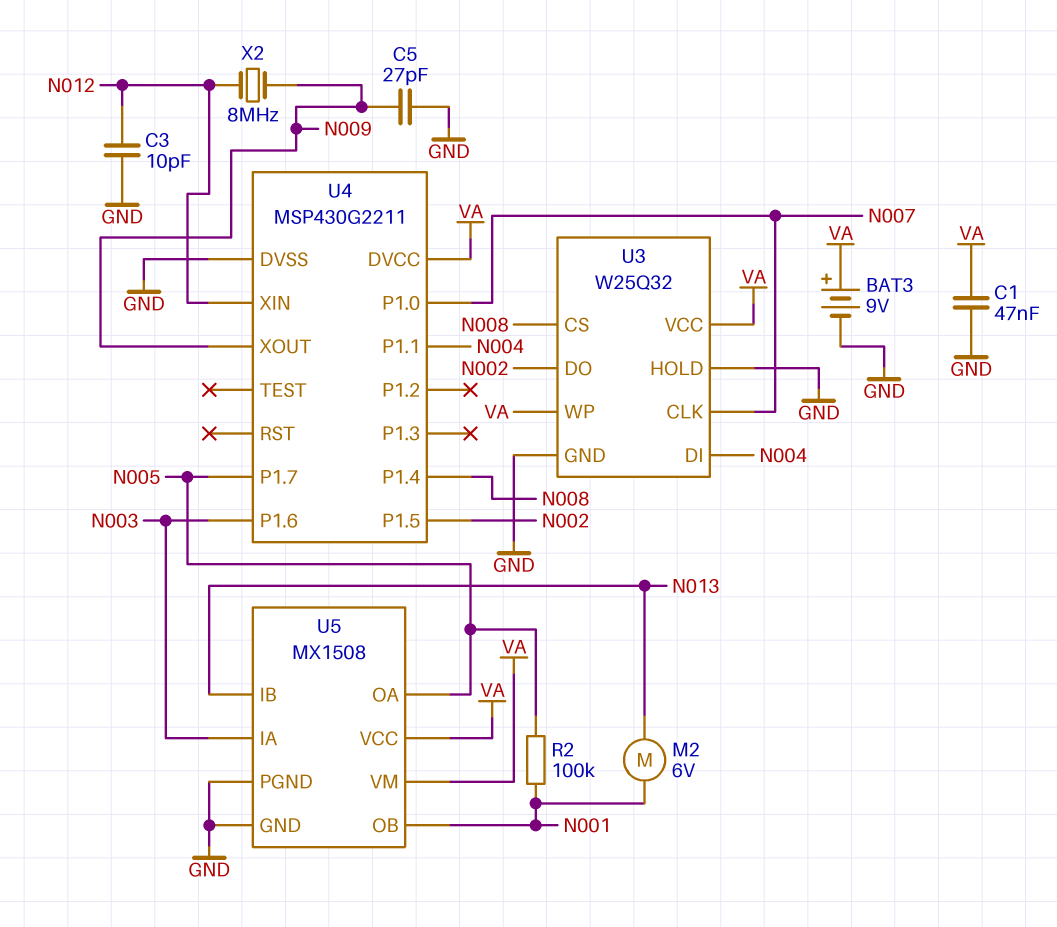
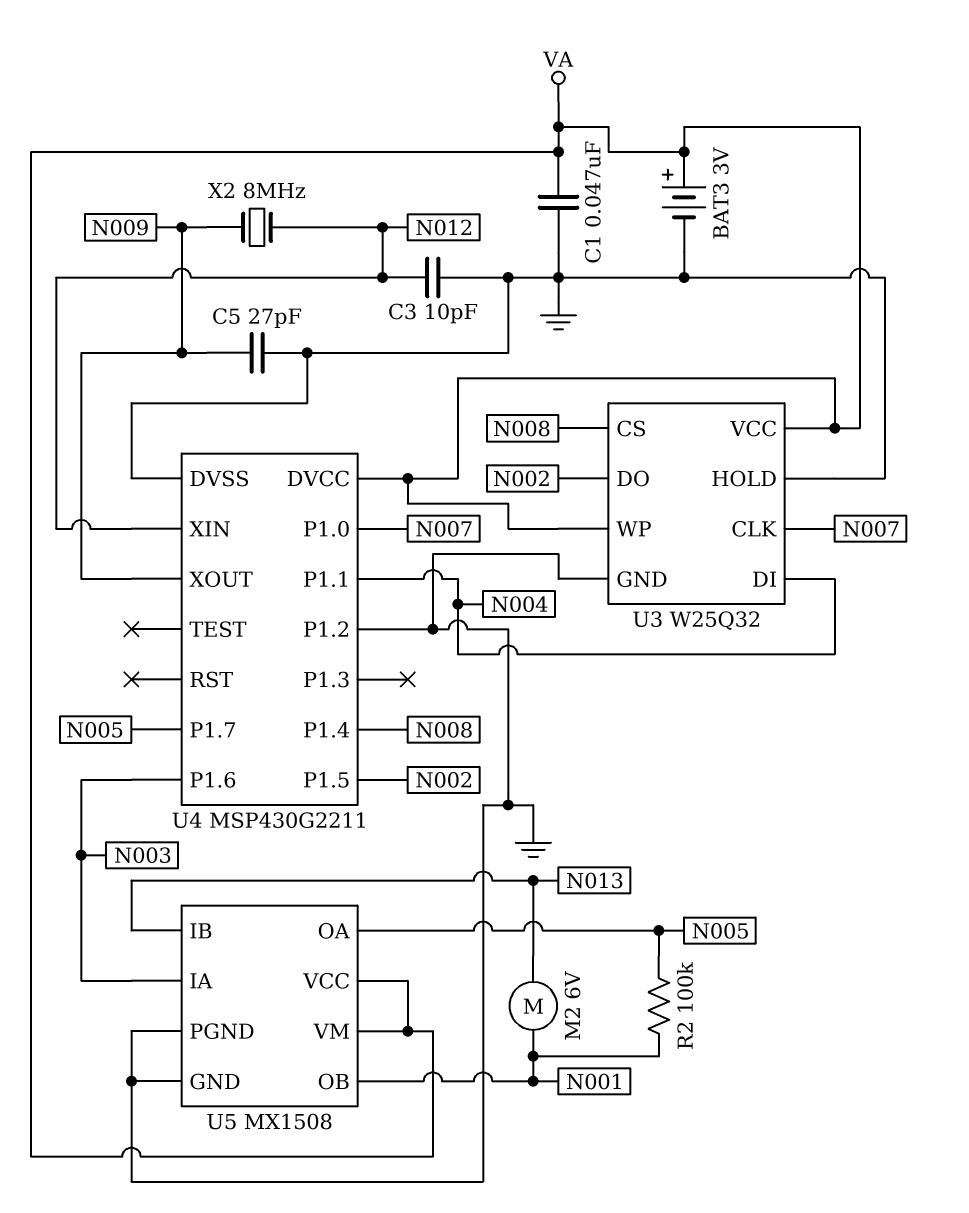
BAT3: 9V (plus VA, minus GND) -> 3V (plus VA, minus GND)
U4 pin P1.2: none -> GND

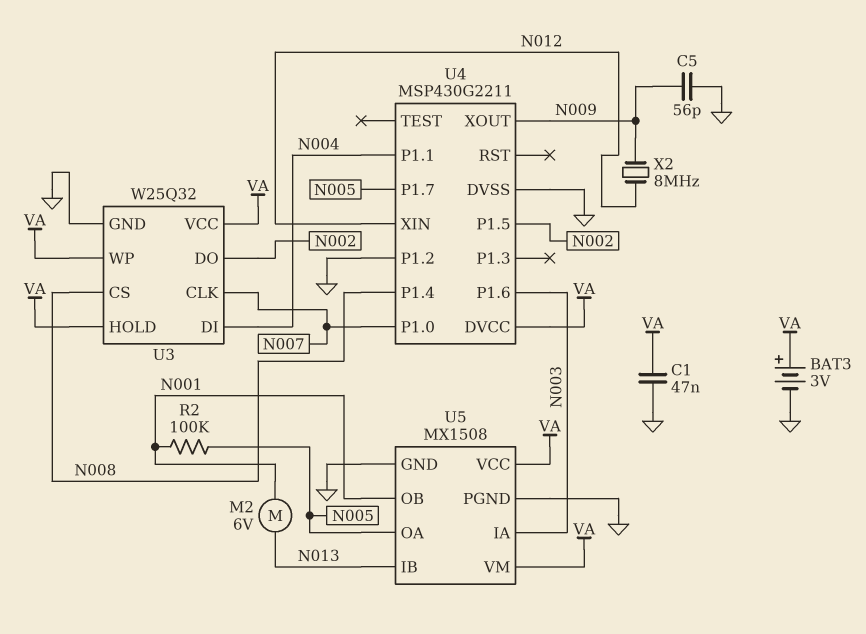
C3: 10pF (GND, N012) -> none
C5: 27pF (GND, N009) -> 56pF (GND, N009)
U3 pin HOLD: GND -> VA

